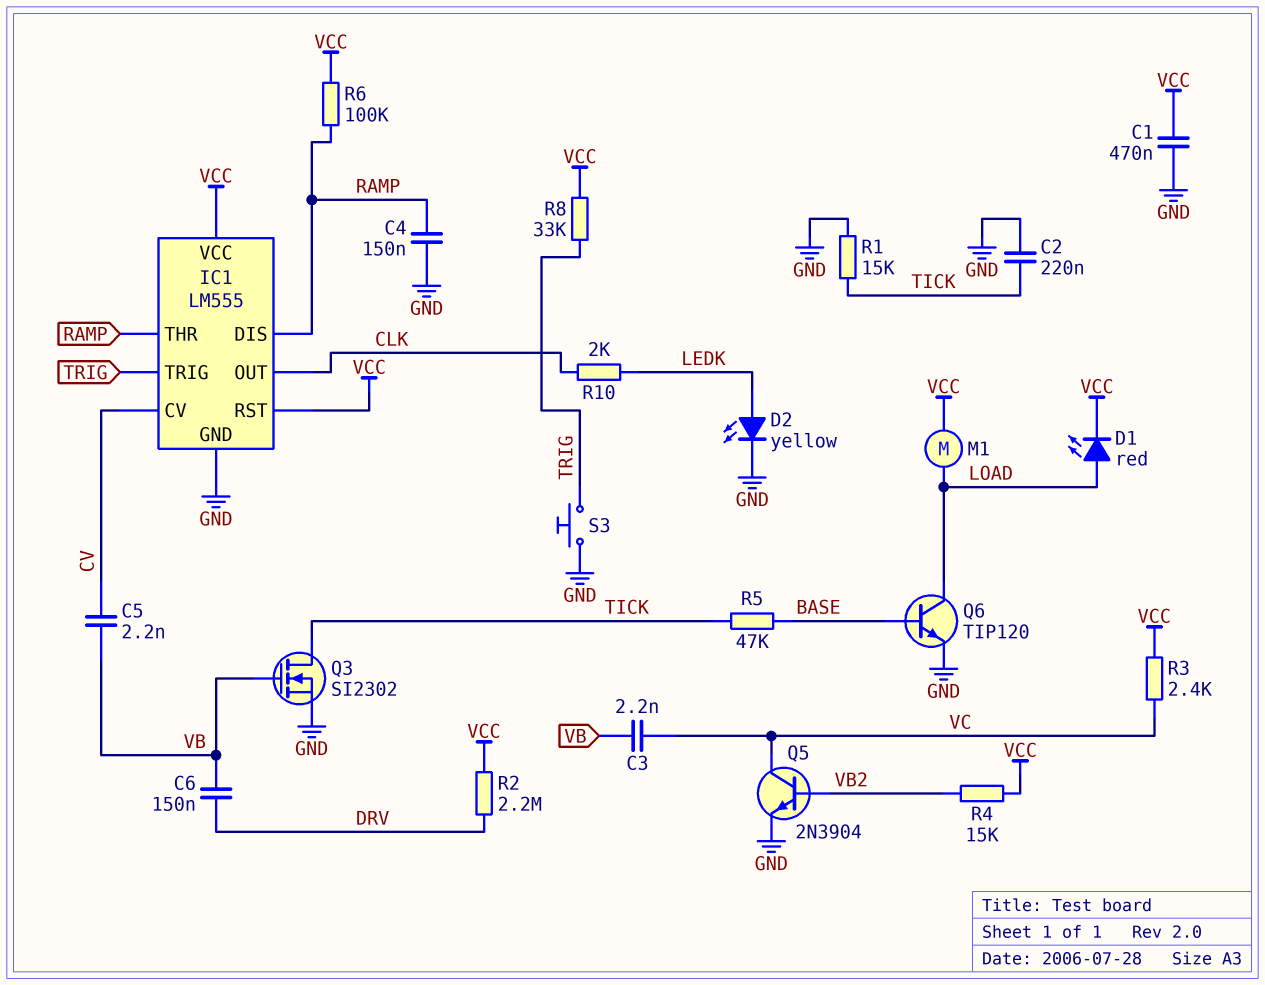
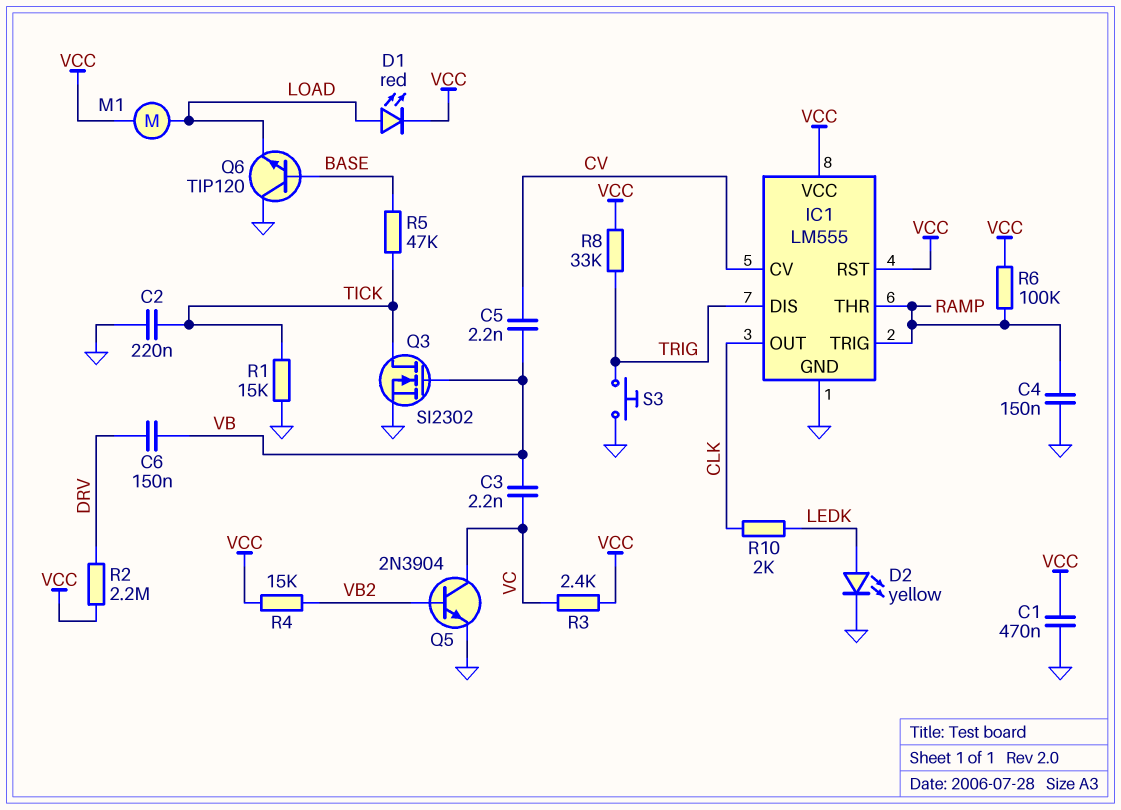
IC1 pin DIS: RAMP -> TRIG
IC1 pin TRIG: TRIG -> RAMP
Q6: NPN TIP120 (B BASE, C LOAD, E GND) -> NPN TIP120 (B BASE, C GND, E LOAD)

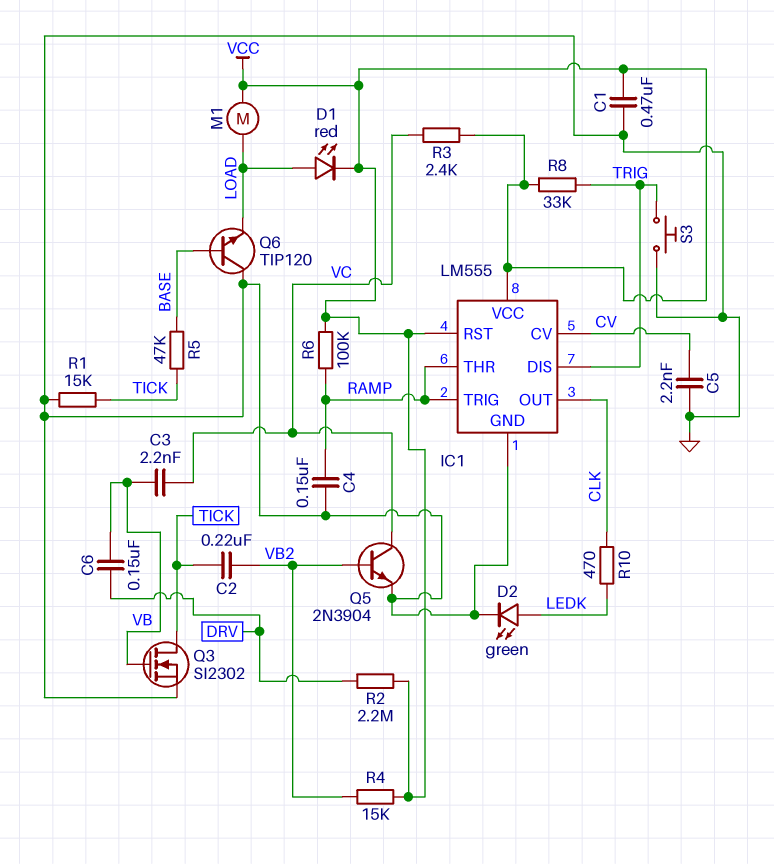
C2: 220nF (GND, TICK) -> 220nF (TICK, VB2)
C5: 2.2nF (CV, VB) -> 2.2nF (CV, GND)
D2: LED yellow (A LEDK, K GND) -> LED green (A LEDK, K GND)
R10: 2k (CLK, LEDK) -> 470 (CLK, LEDK)

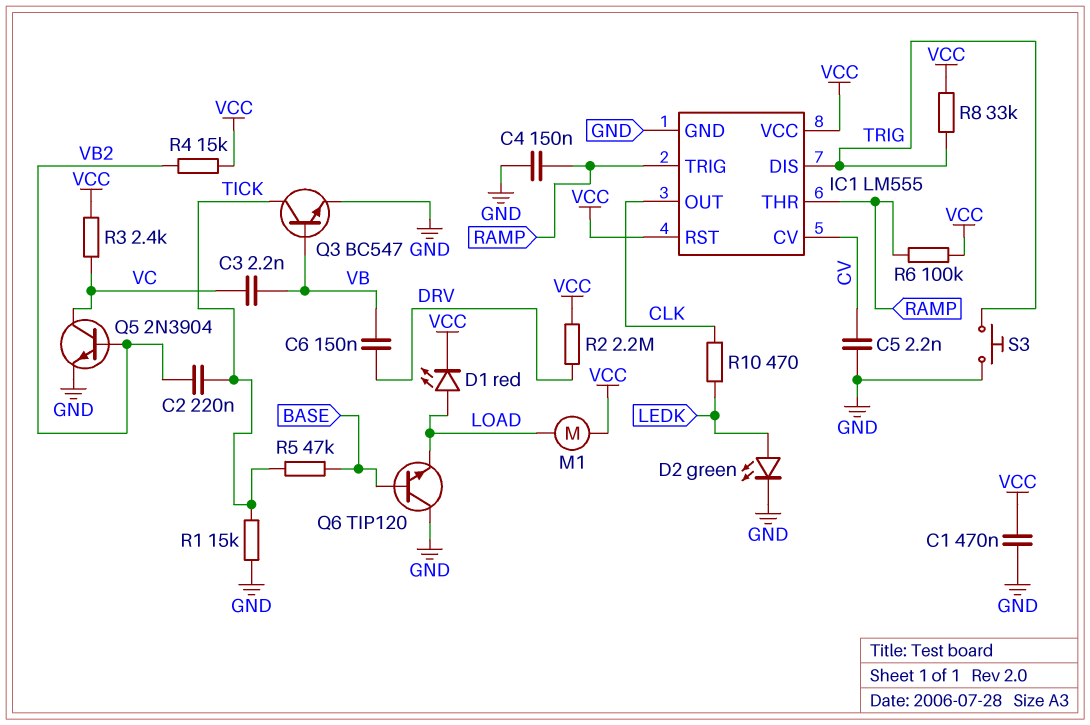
Q3: NMOS SI2302 (G VB, D TICK, S GND) -> NPN BC547 (B VB, C TICK, E GND)

